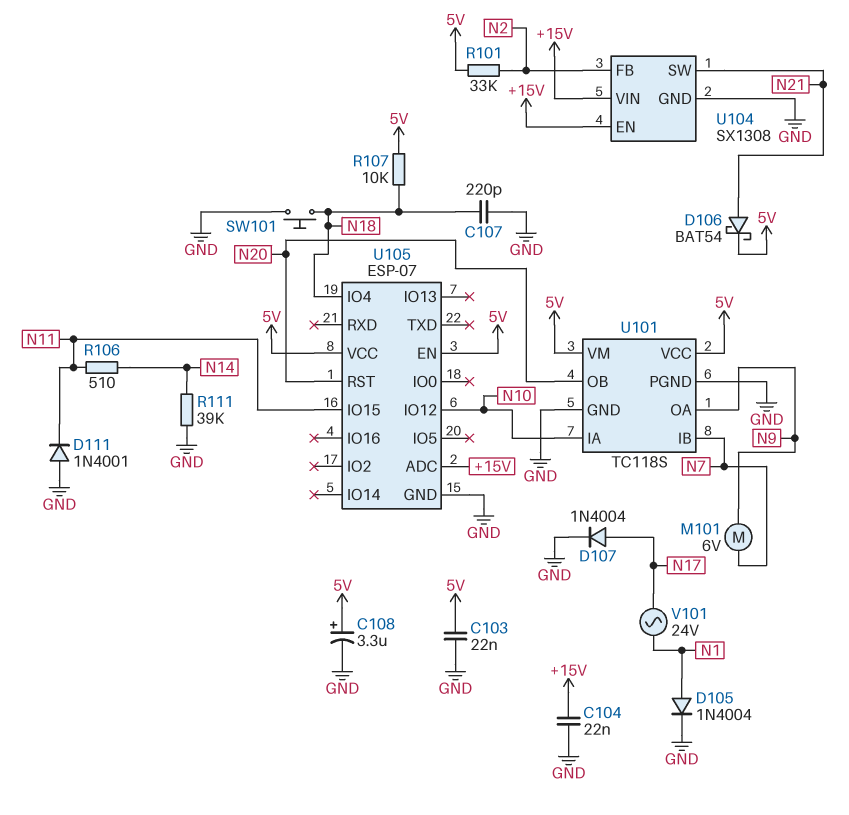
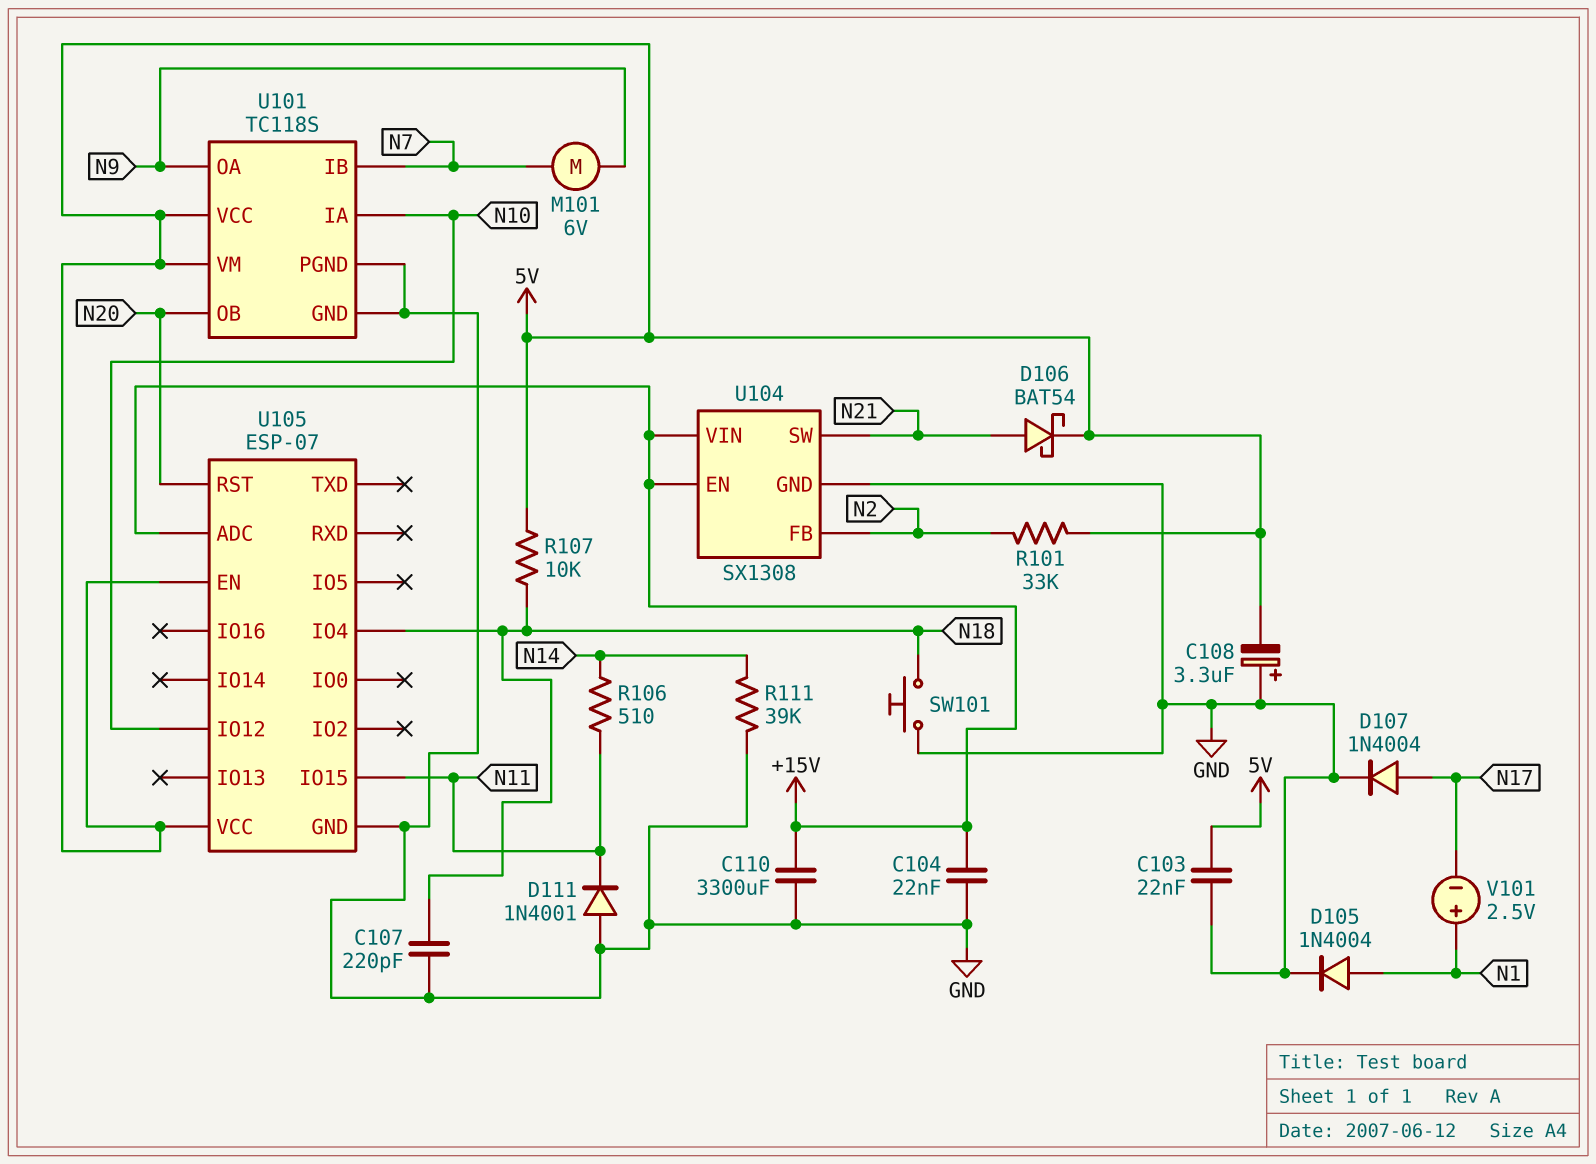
C108: 3.3uF (plus 5V, minus GND) -> 3.3uF (plus GND, minus 5V)
C110: none -> 3300uF (+15V, GND)
V101: AC 24V (N1, N17) -> 2.5V (plus N1, minus N17)

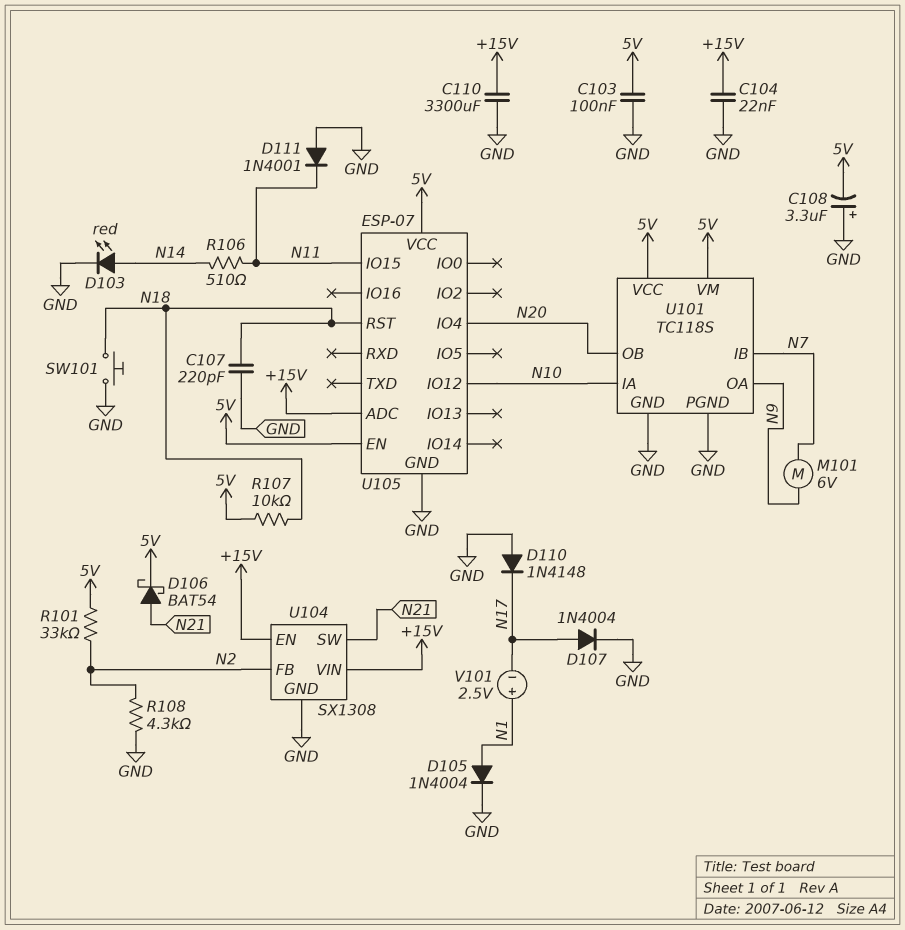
C103: 22nF (5V, GND) -> 100nF (5V, GND)
D103: none -> LED red (A N14, K GND)
D110: none -> diode 1N4148 (A GND, K N17)
R108: none -> 4.3k (GND, N2)
R111: 39k (GND, N14) -> none
U105 pin IO4: N18 -> N20
U105 pin RST: N20 -> N18

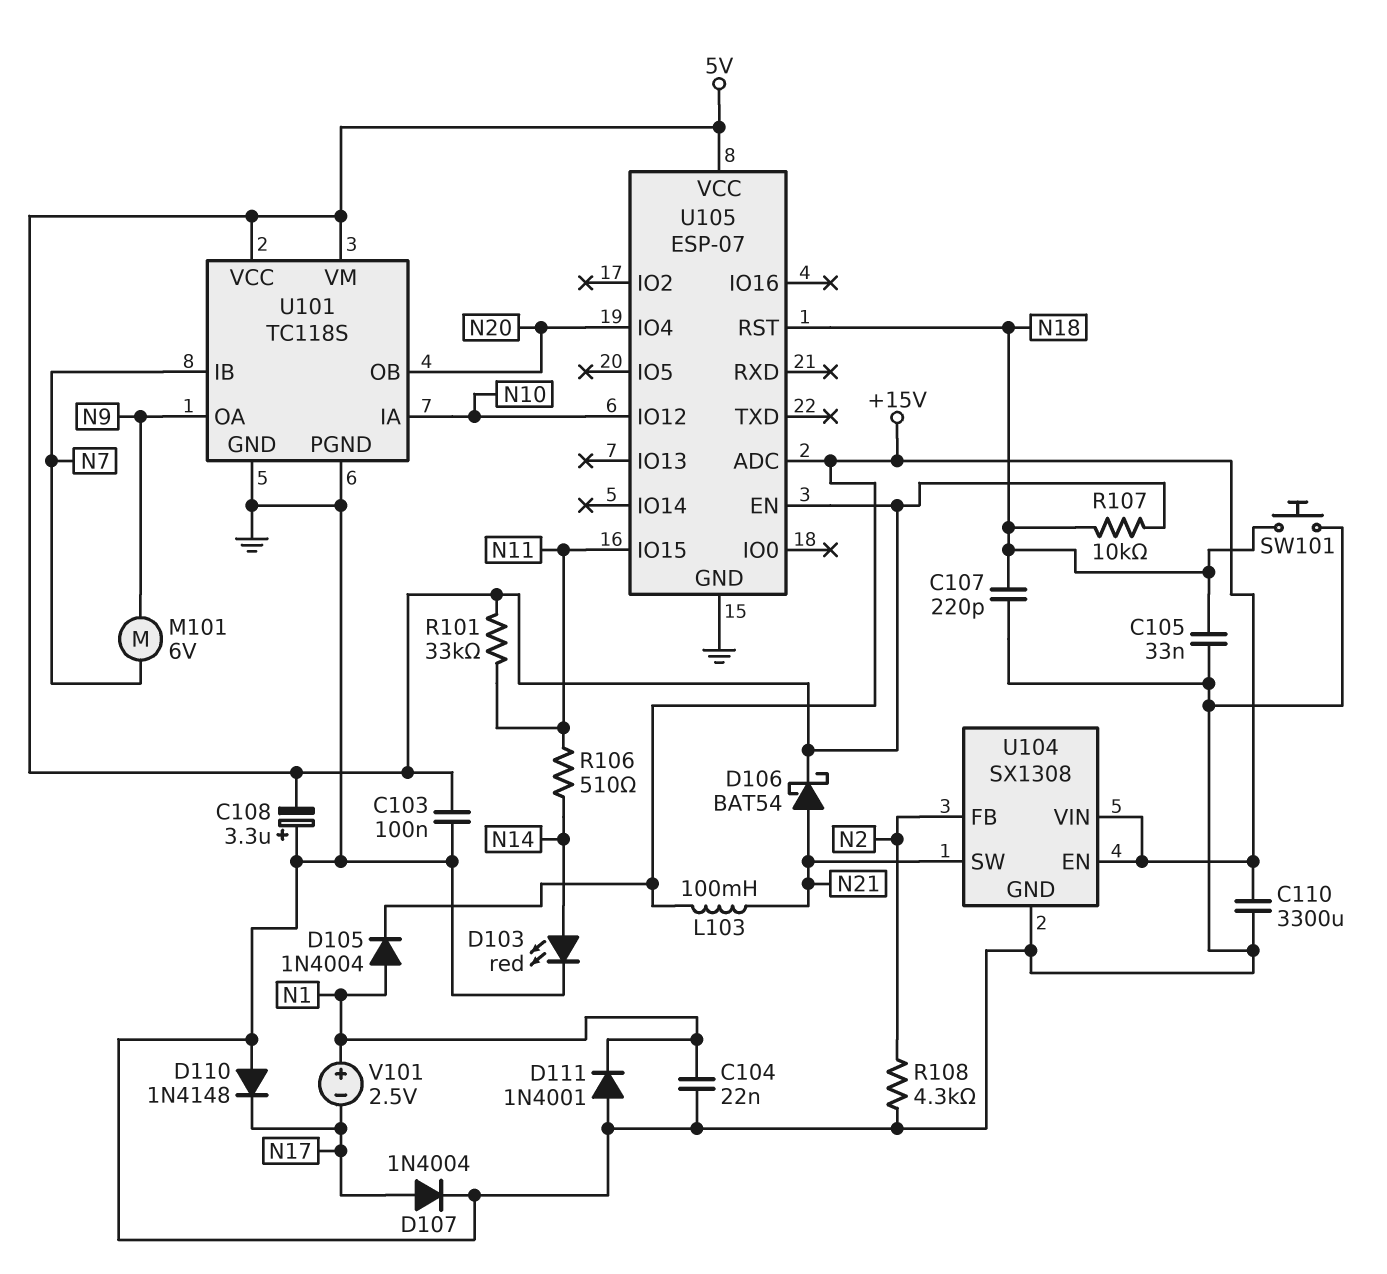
C104: 22nF (+15V, GND) -> 22nF (GND, N1)
C105: none -> 33nF (GND, N18)
D105: diode 1N4004 (A N1, K GND) -> diode 1N4004 (A N1, K +15V)
D111: diode 1N4001 (A GND, K N11) -> diode 1N4001 (A GND, K N1)
L103: none -> 100mH (+15V, N21)
R101: 33k (5V, N2) -> 33k (5V, N11)

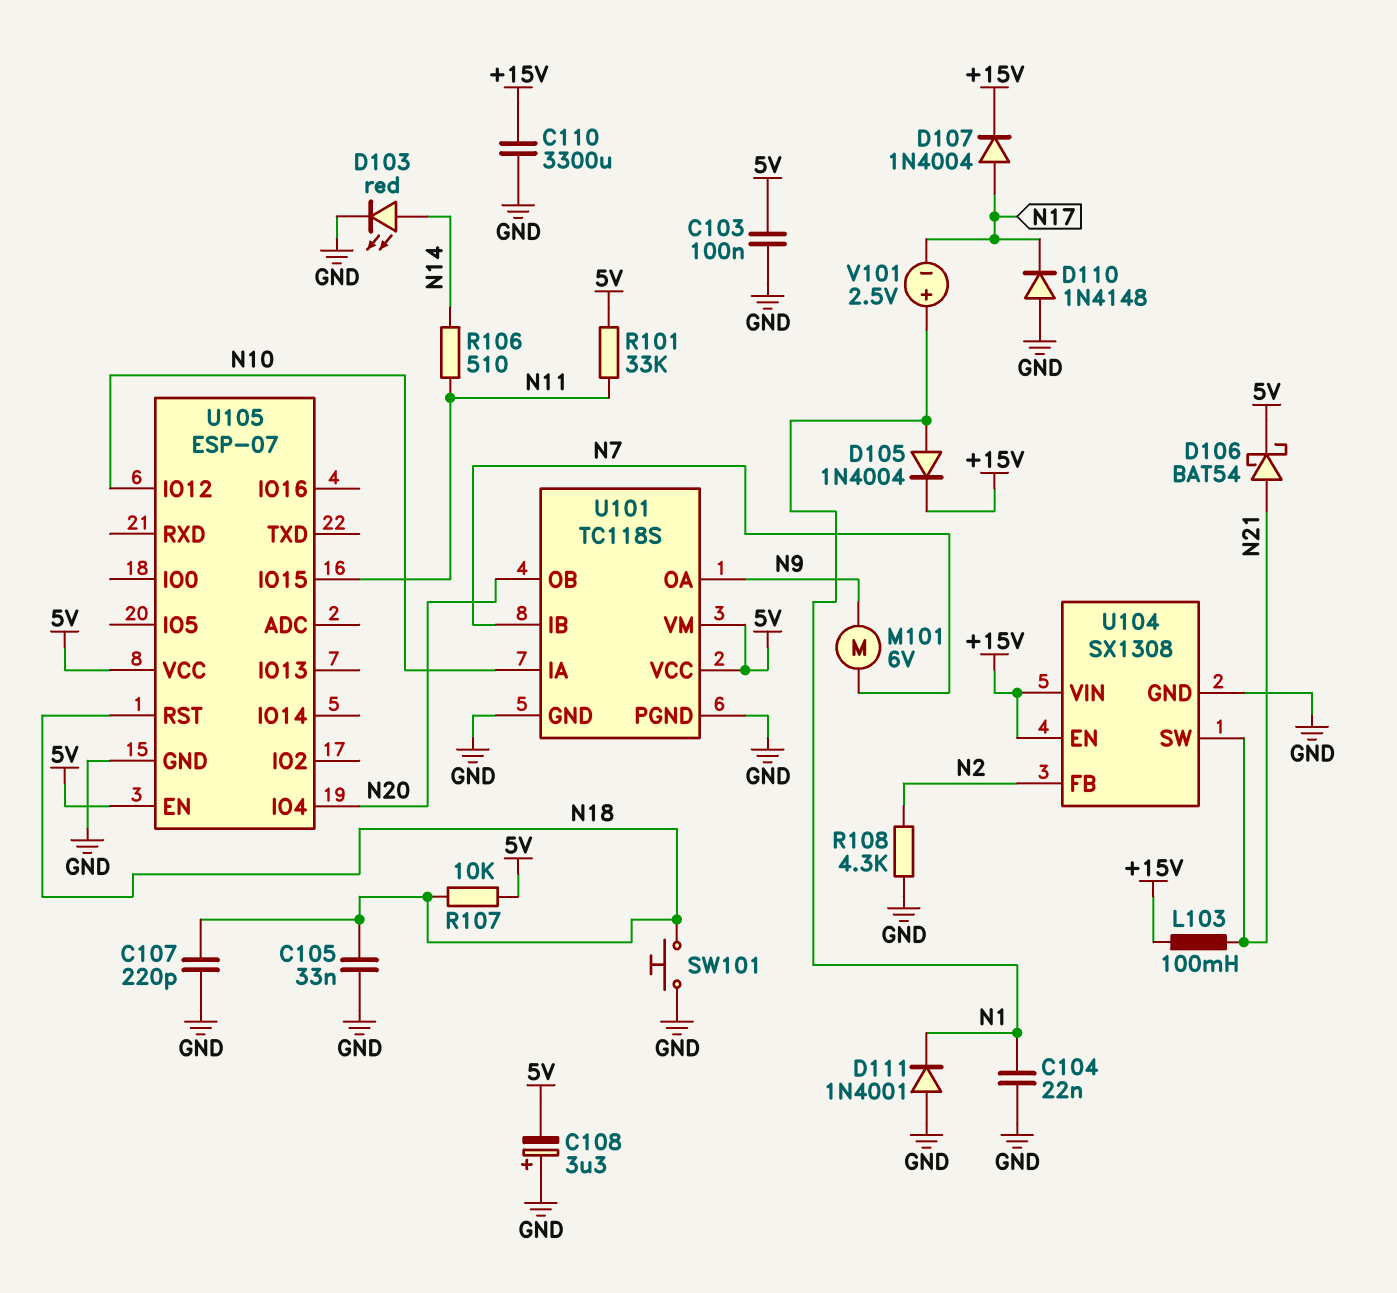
D107: diode 1N4004 (A N17, K GND) -> diode 1N4004 (A N17, K +15V)
U105 pin ADC: +15V -> none

